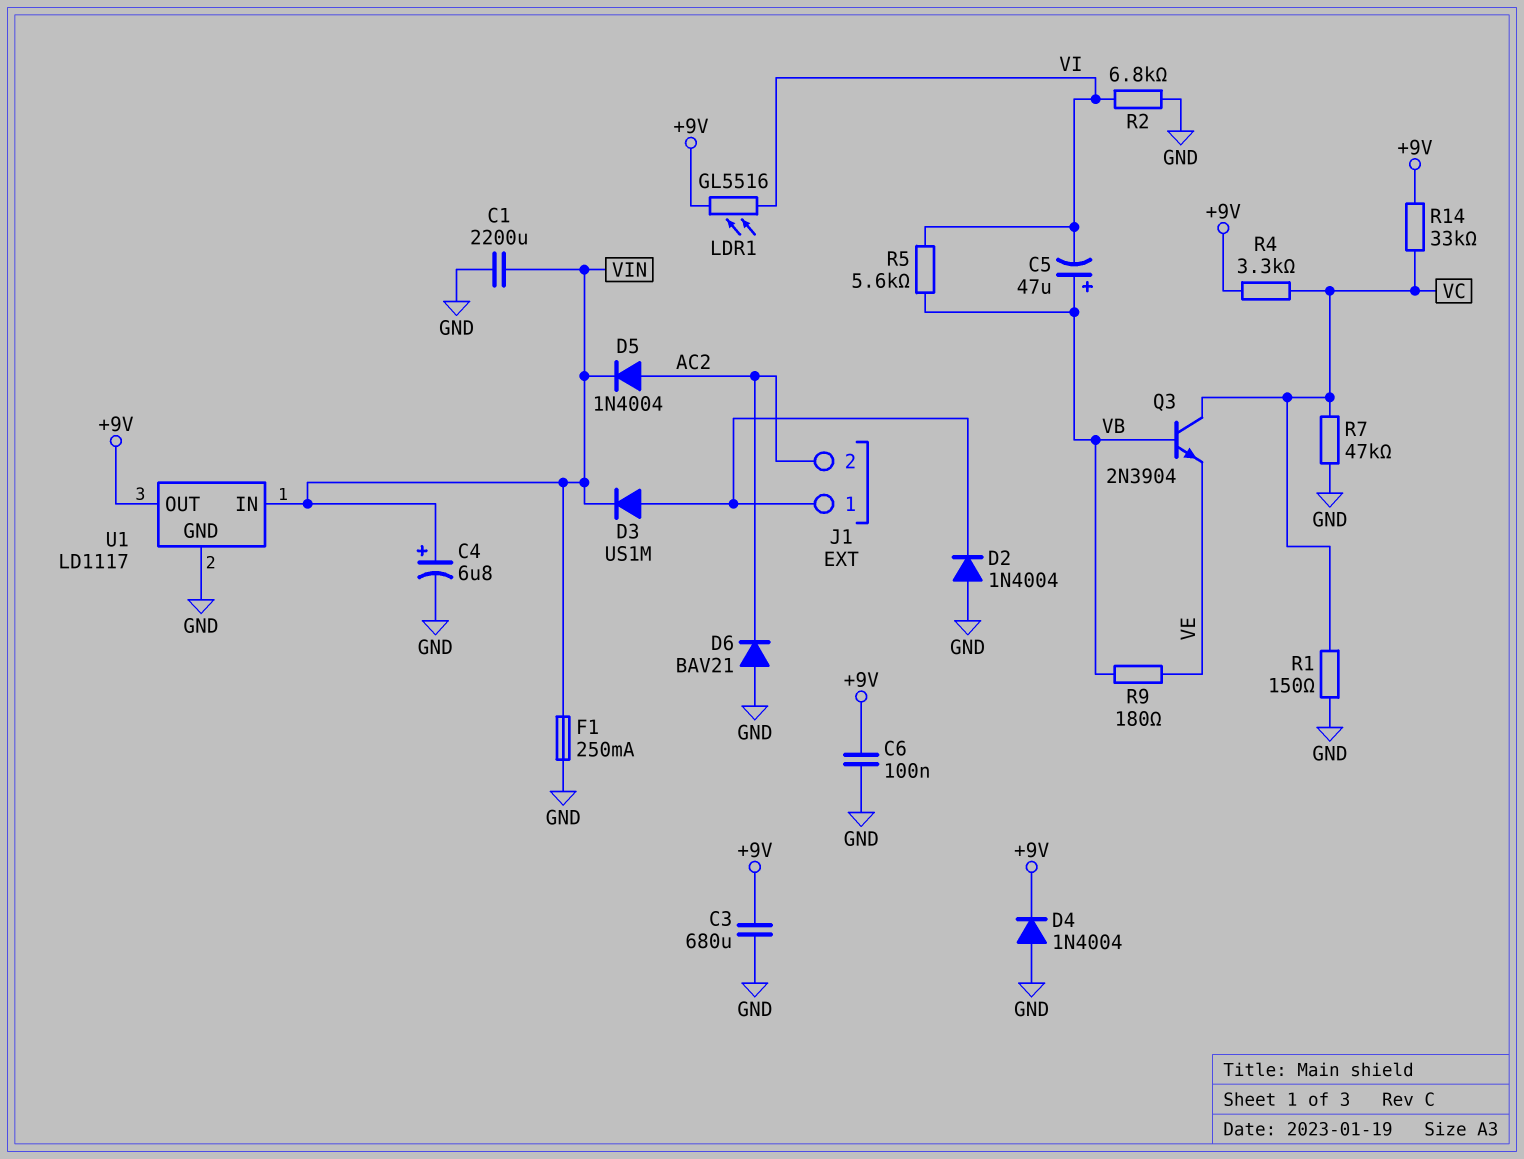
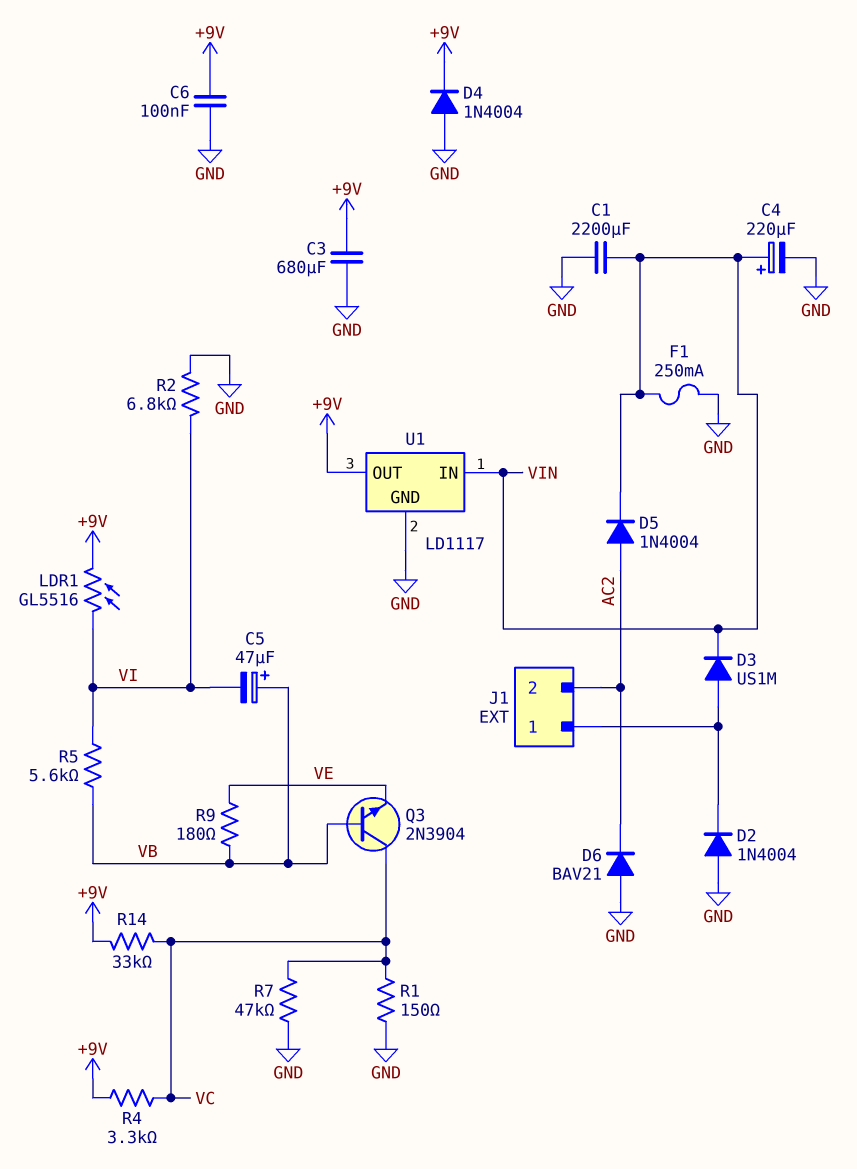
C4: 6.8uF (plus VIN, minus GND) -> 220uF (plus VIN, minus GND)

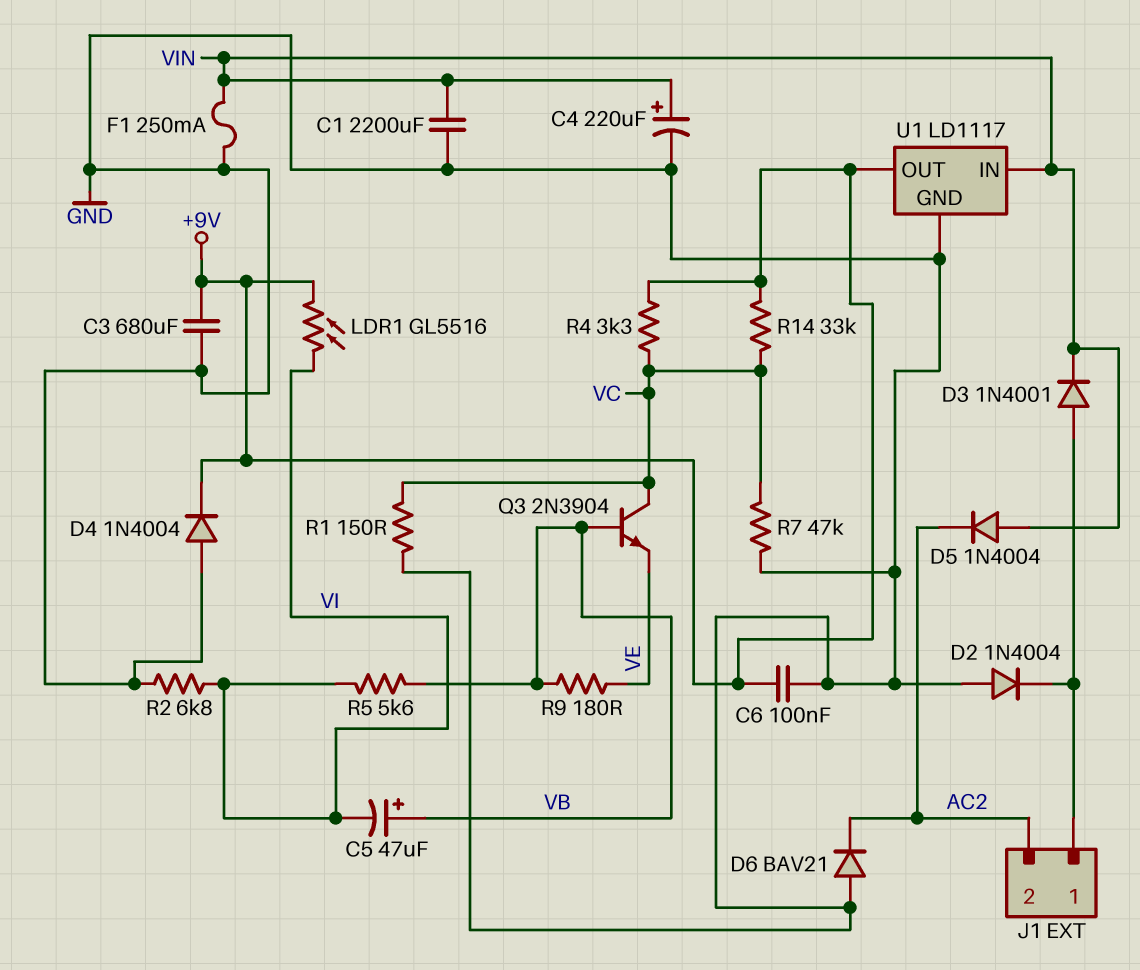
D3: diode US1M (A J1/1, K VIN) -> diode 1N4001 (A J1/1, K VIN)
D5: diode 1N4004 (A AC2, K VIN) -> diode 1N4004 (A VIN, K AC2)

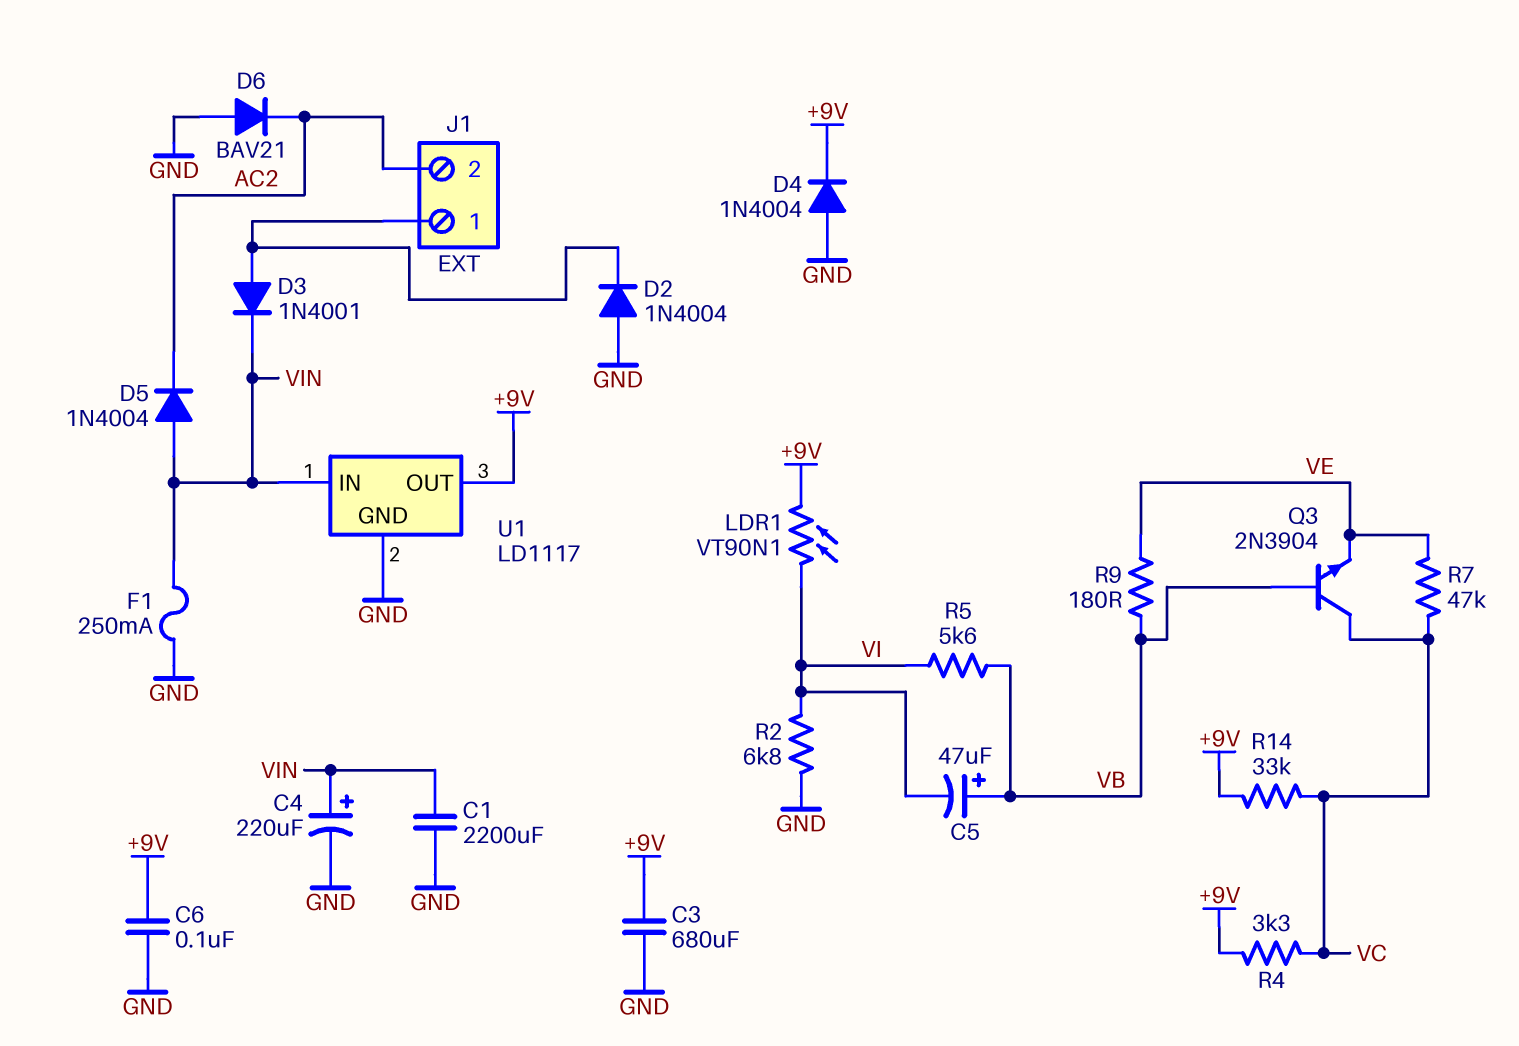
LDR1: GL5516 (+9V, VI) -> VT90N1 (+9V, VI)
R1: 150 (GND, VC) -> none
R7: 47k (GND, VC) -> 47k (VC, VE)

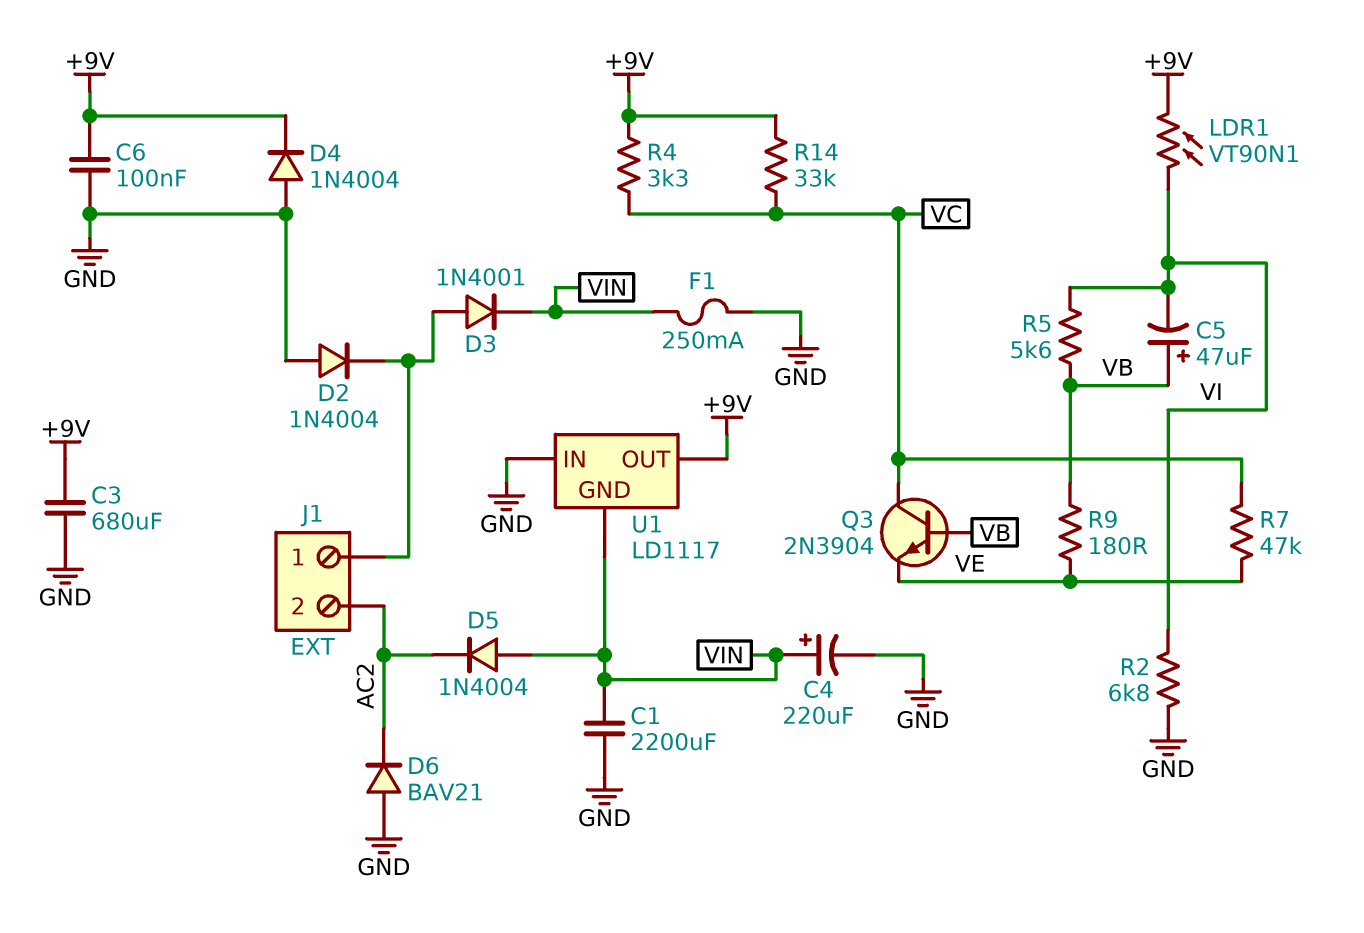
U1 pin GND: GND -> VIN
U1 pin IN: VIN -> GND

